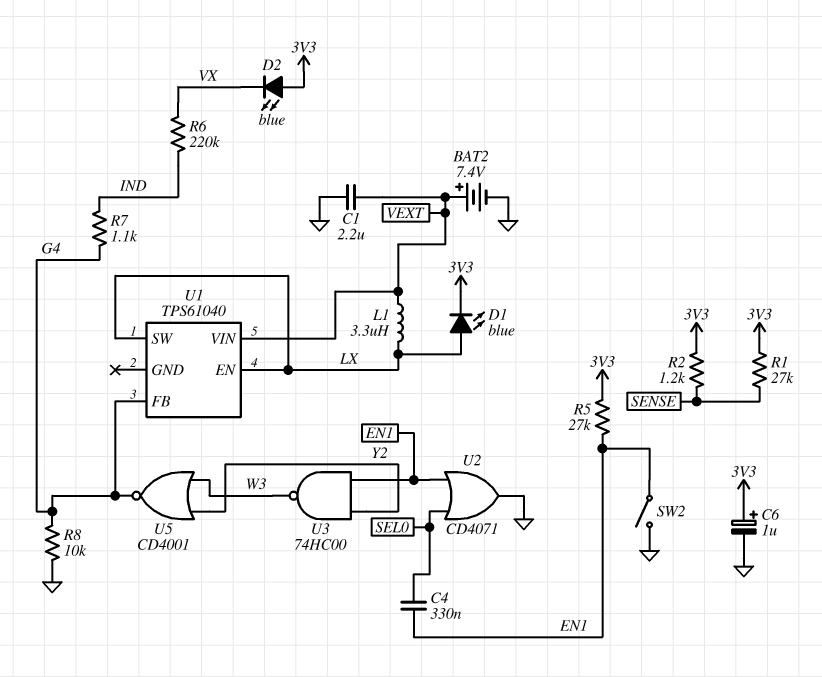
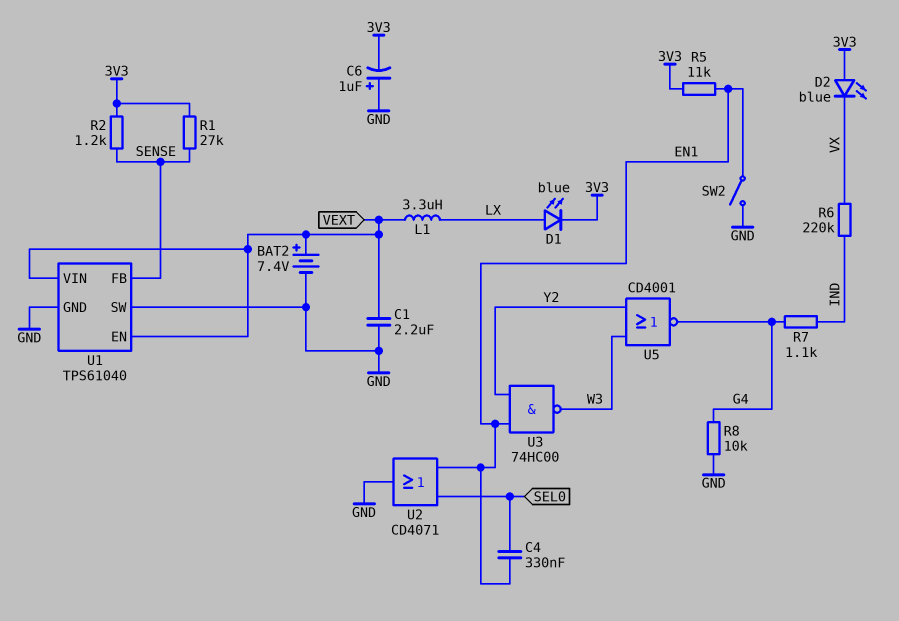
C6: 1uF (plus 3V3, minus GND) -> 1uF (plus GND, minus 3V3)
R5: 27k (3V3, EN1) -> 11k (3V3, EN1)
U1 pin EN: LX -> VEXT
U1 pin FB: G4 -> SENSE
U1 pin GND: none -> GND
U1 pin SW: LX -> GND

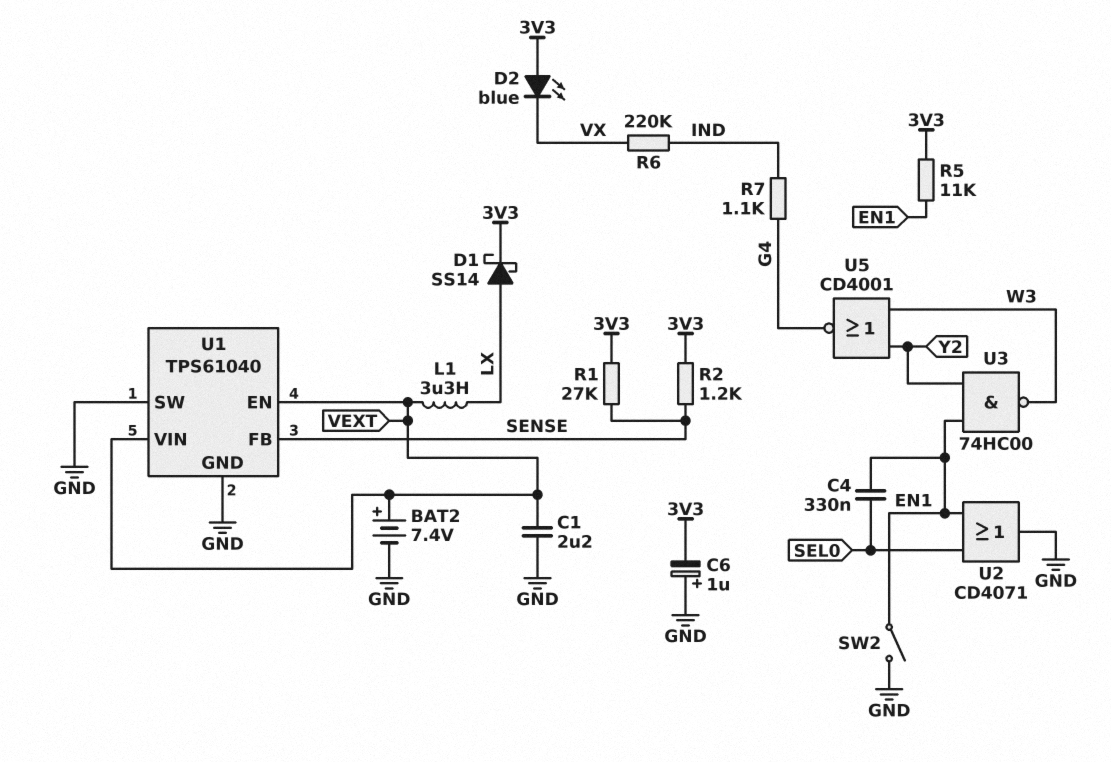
D1: LED blue (A LX, K 3V3) -> schottky SS14 (A LX, K 3V3)
R8: 10k (G4, GND) -> none

